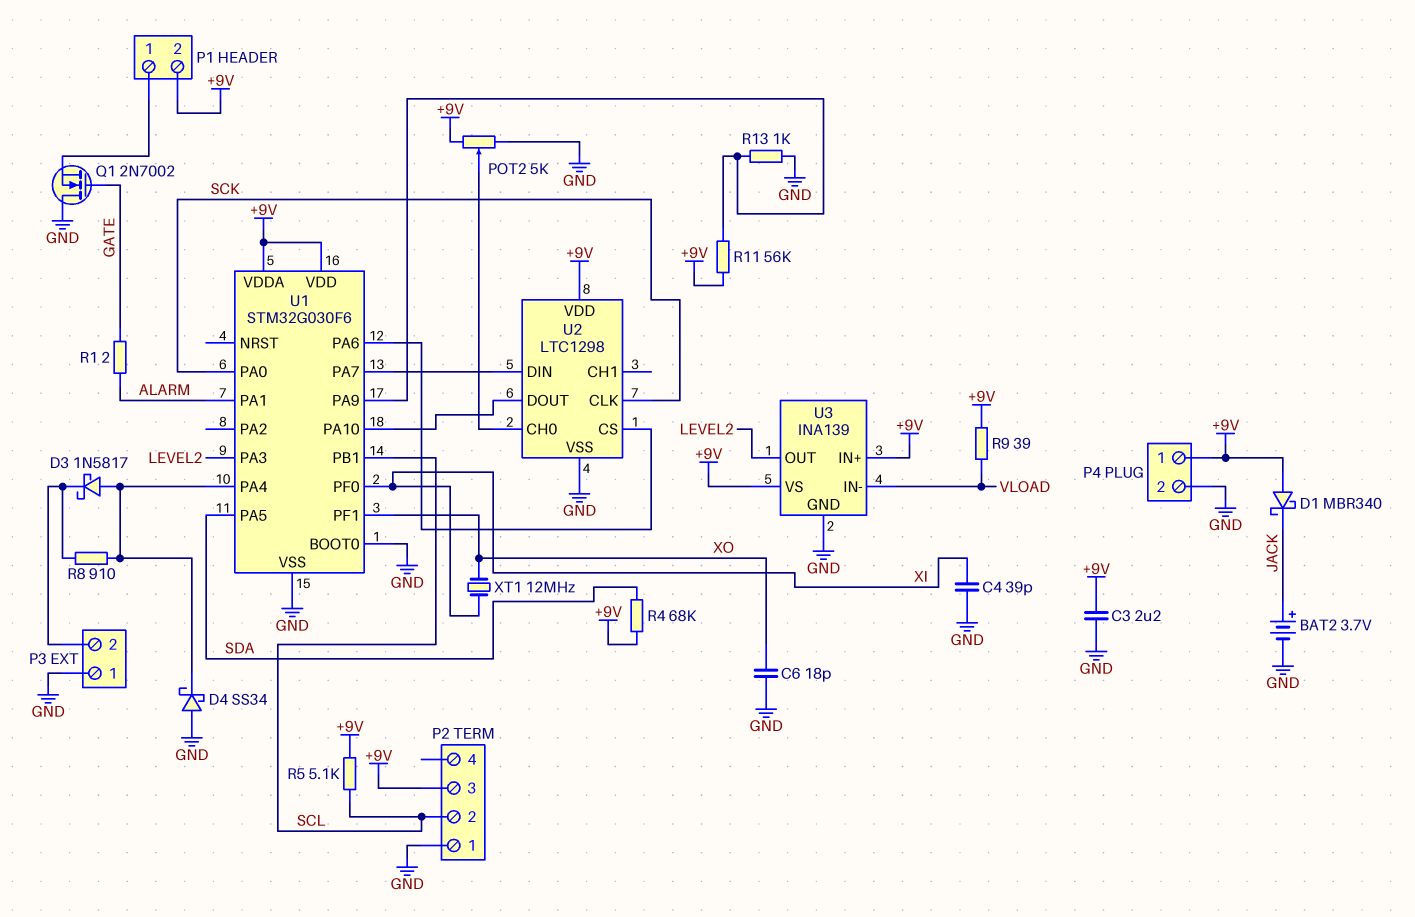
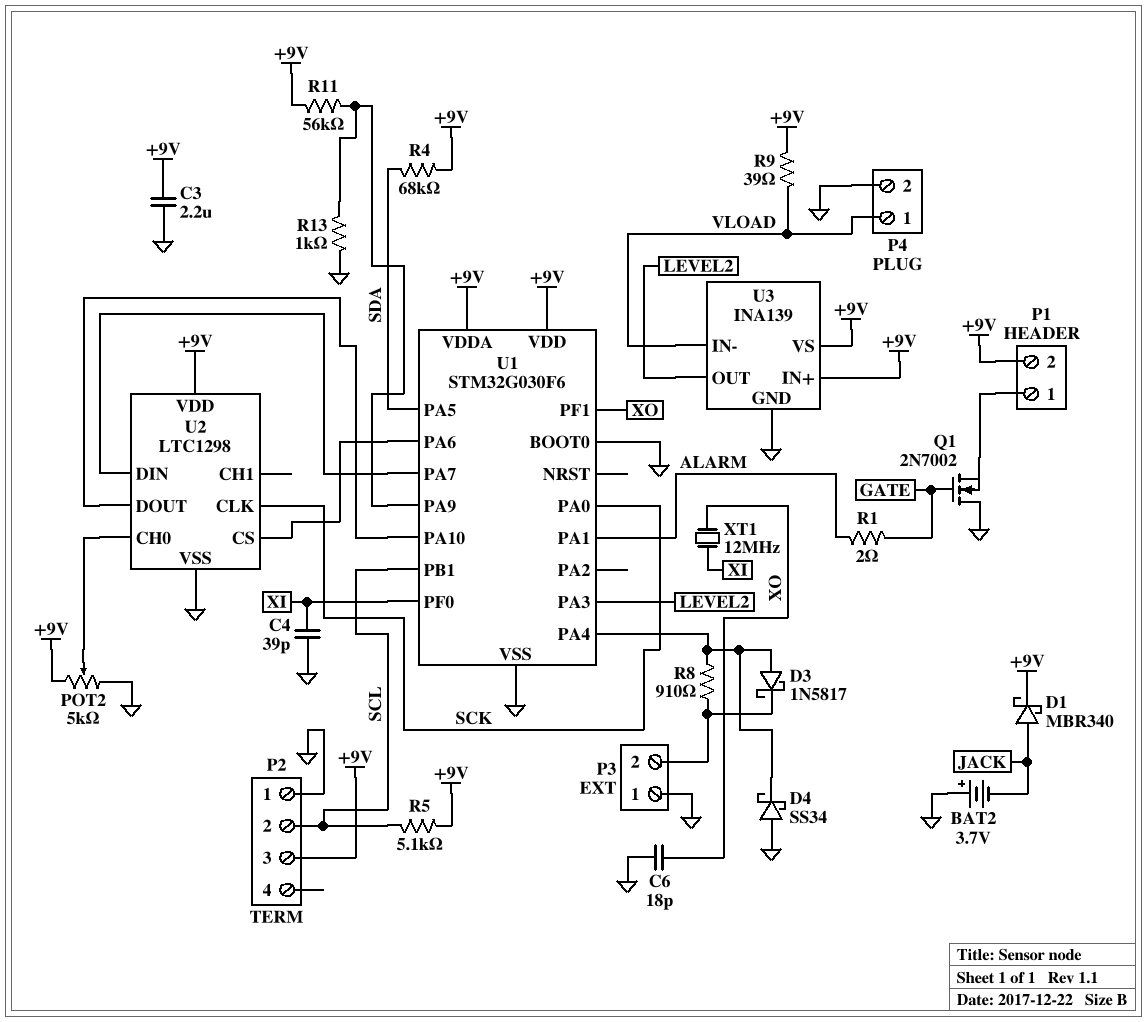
BAT2: 3.7V (plus JACK, minus GND) -> 3.7V (plus GND, minus JACK)
D1: schottky MBR340 (A +9V, K JACK) -> schottky MBR340 (A JACK, K +9V)
P4 pin 1: +9V -> VLOAD

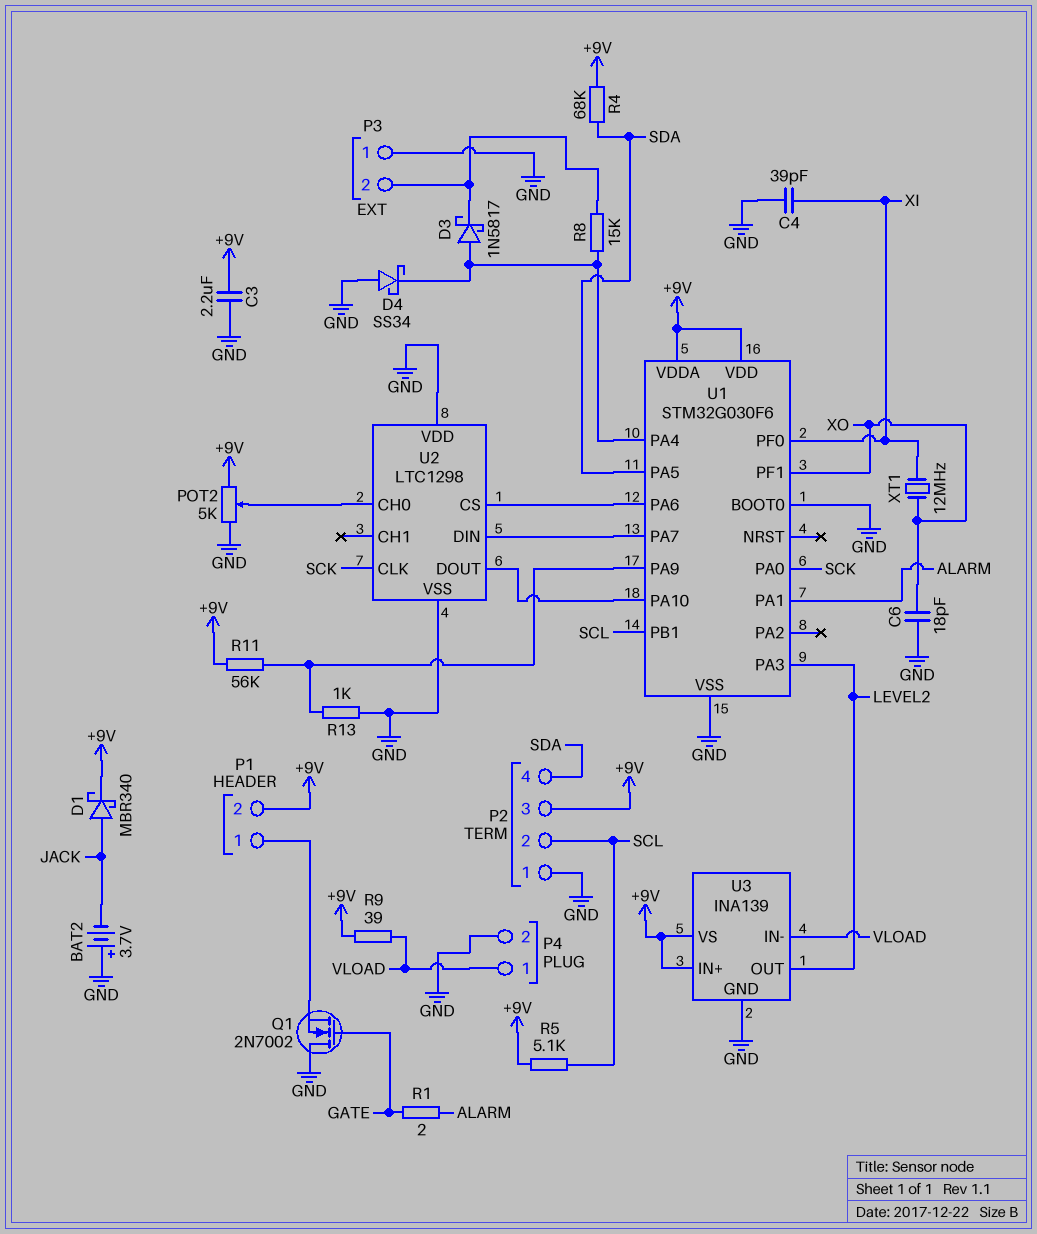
P2 pin 4: none -> SDA
R8: 910 (P3/2, U1/PA4) -> 15k (P3/2, U1/PA4)
U2 pin VDD: +9V -> GND

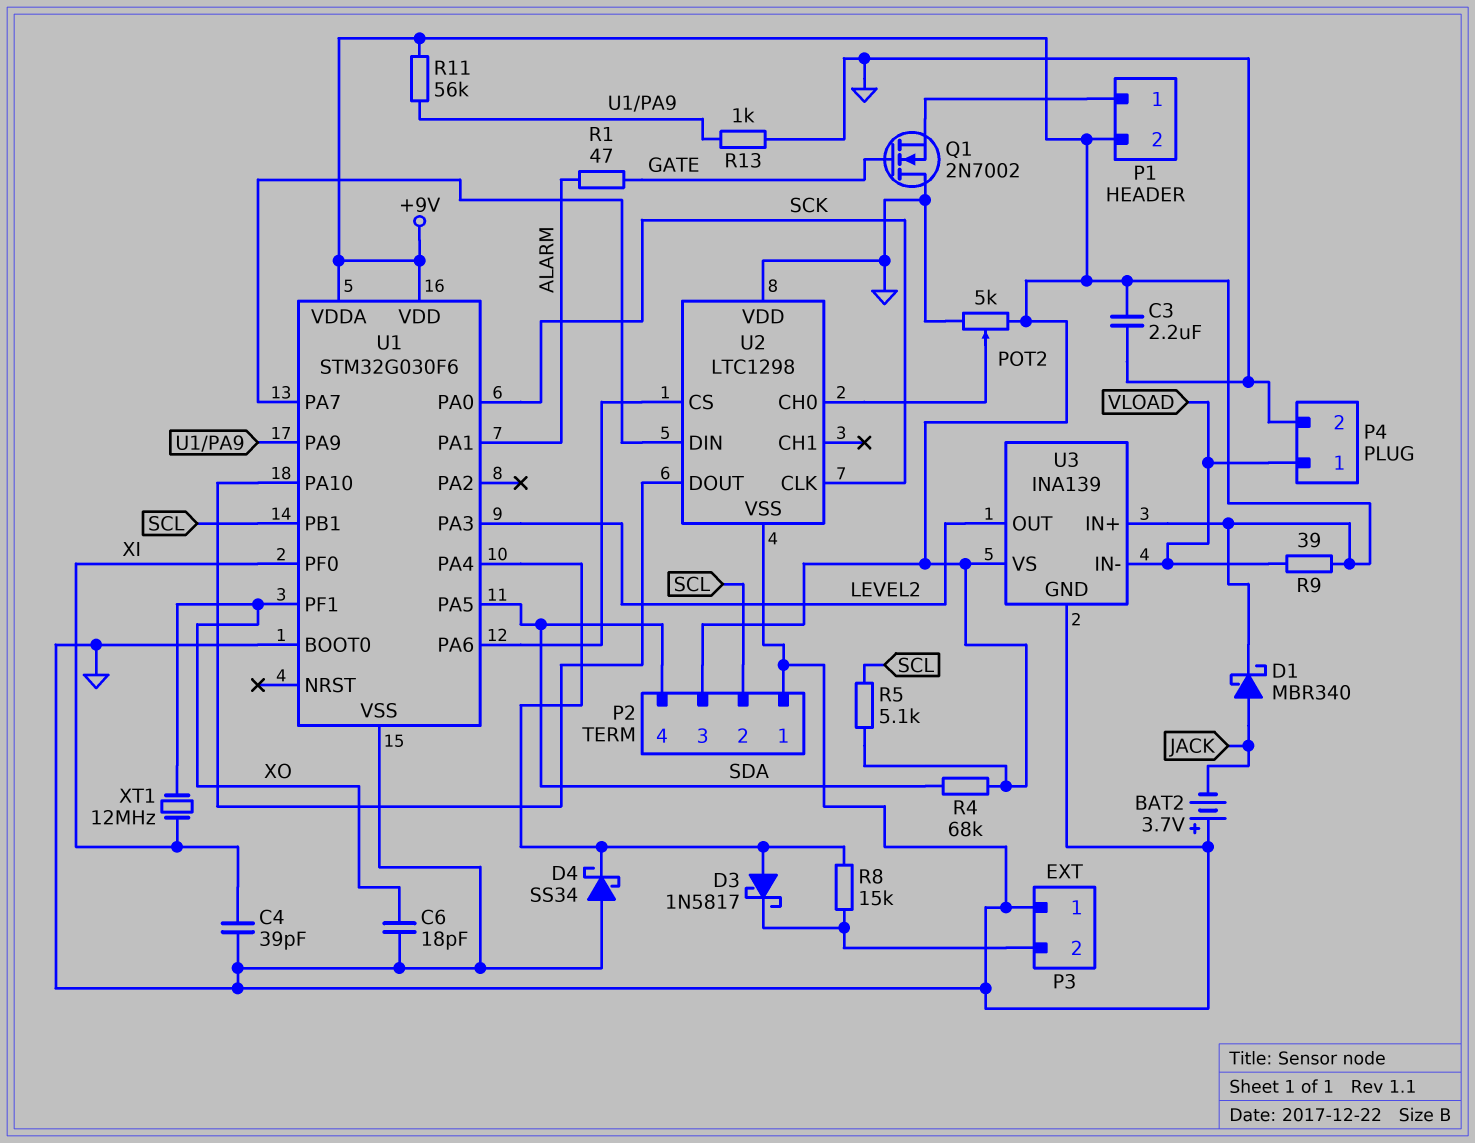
R1: 2 (ALARM, GATE) -> 47 (ALARM, GATE)

